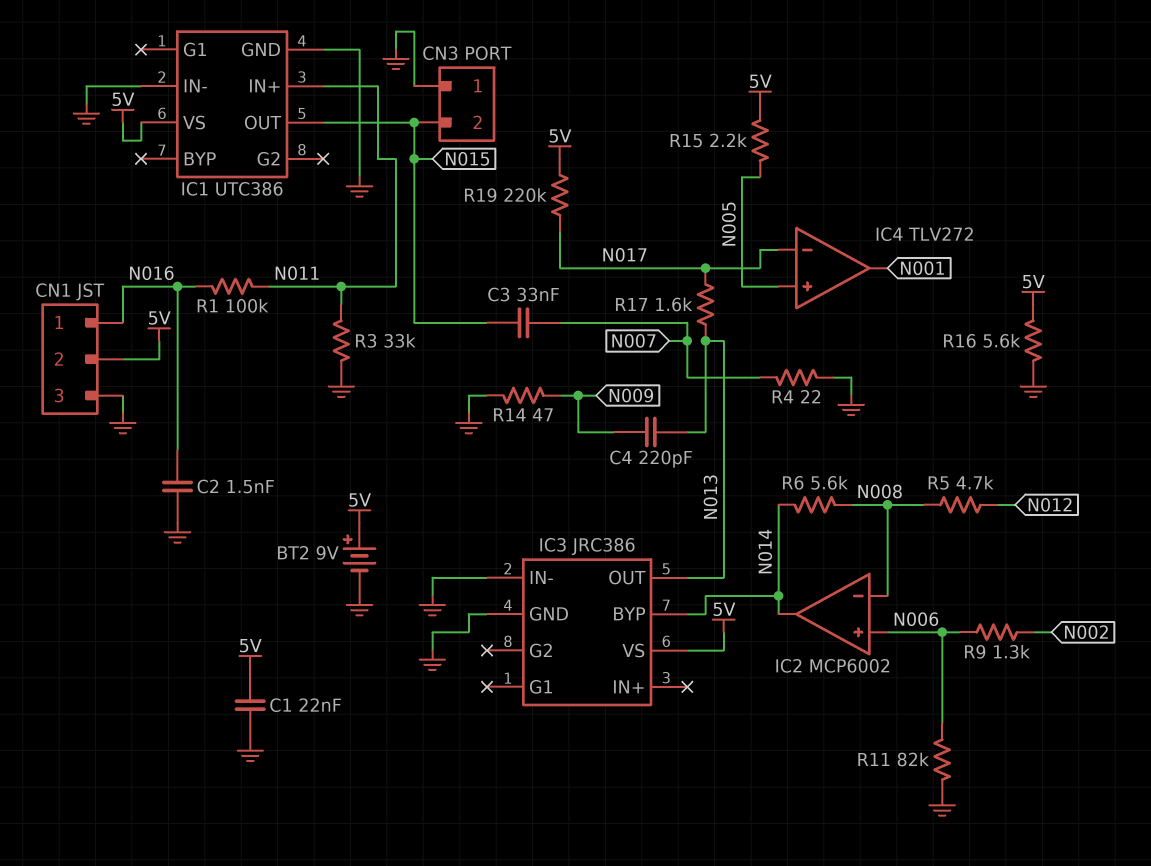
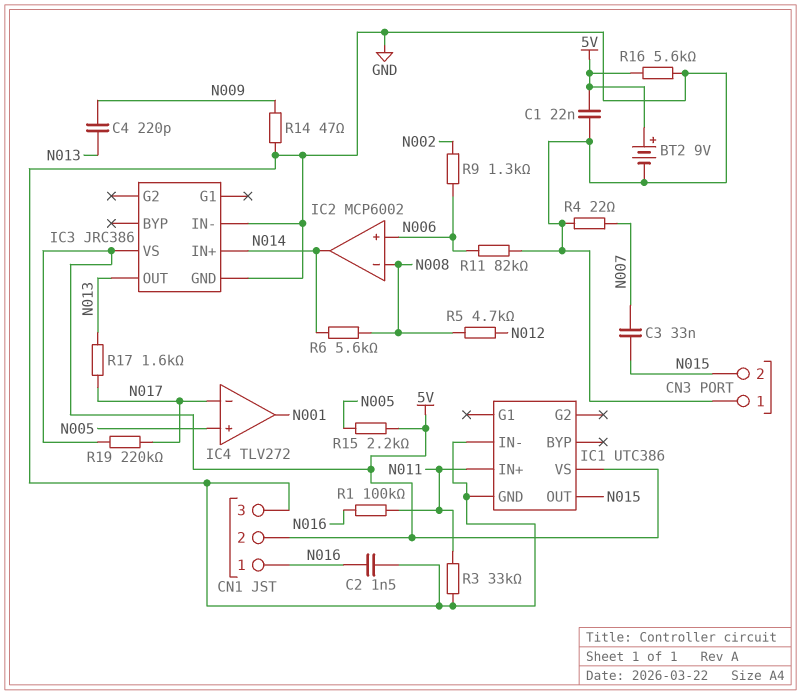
IC3 pin BYP: N014 -> none
IC3 pin IN+: none -> N014

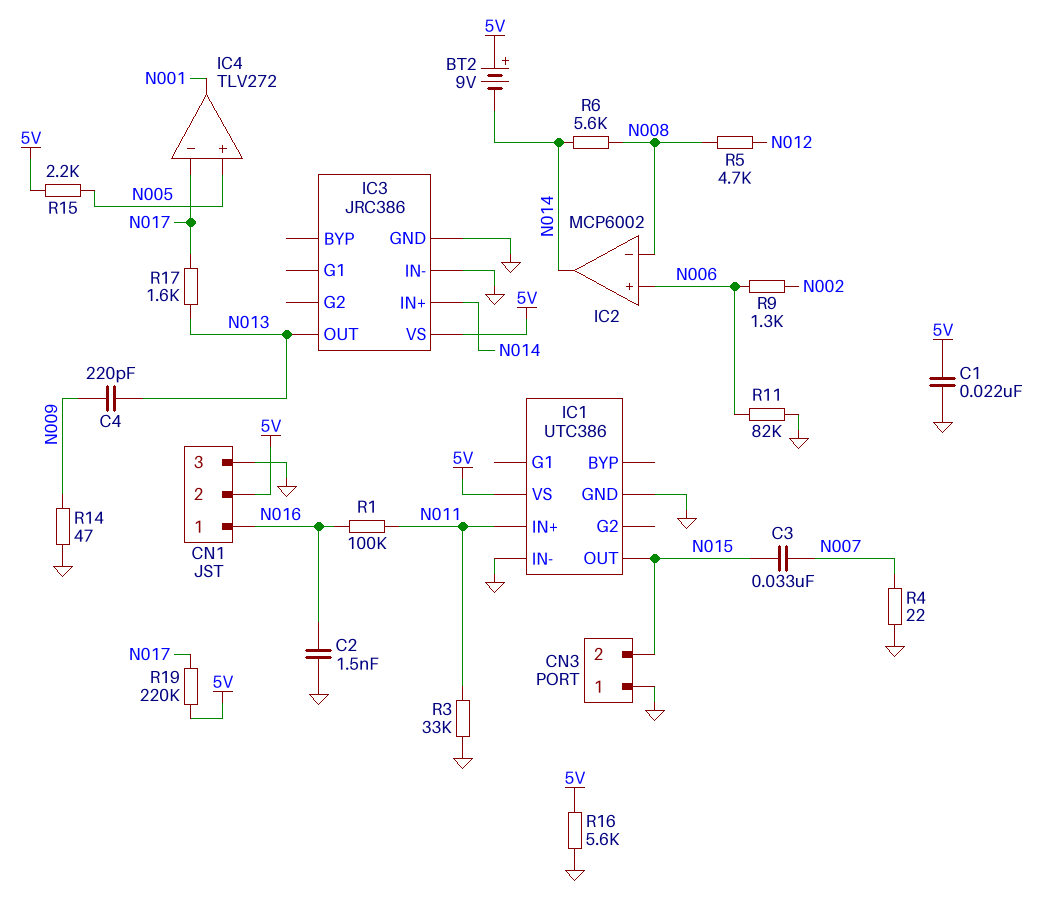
BT2: 9V (plus 5V, minus GND) -> 9V (plus 5V, minus N014)

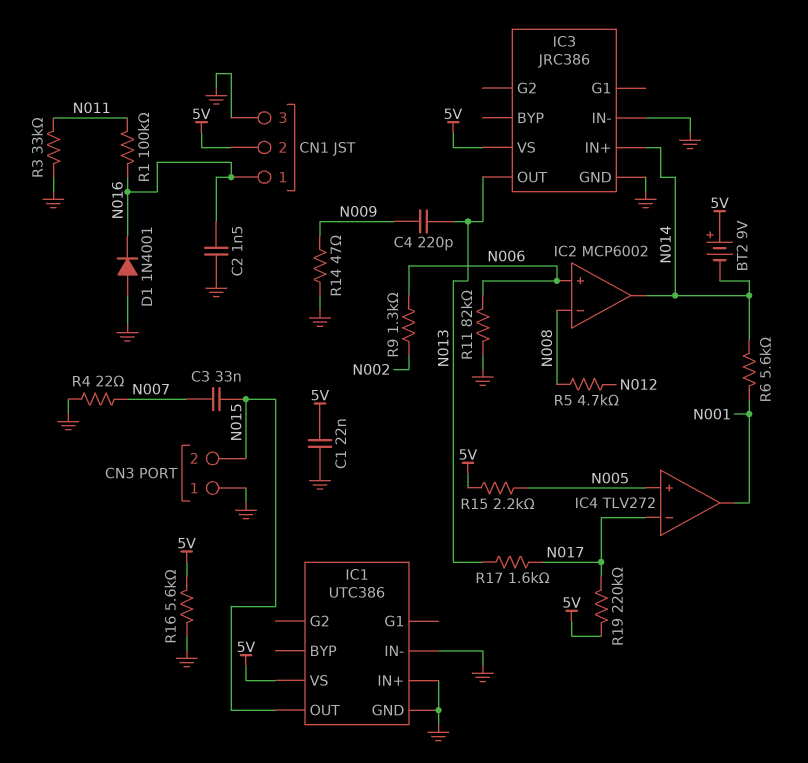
D1: none -> diode 1N4001 (A GND, K N016)
IC1 pin IN+: N011 -> GND
R6: 5.6k (N008, N014) -> 5.6k (N001, N014)

